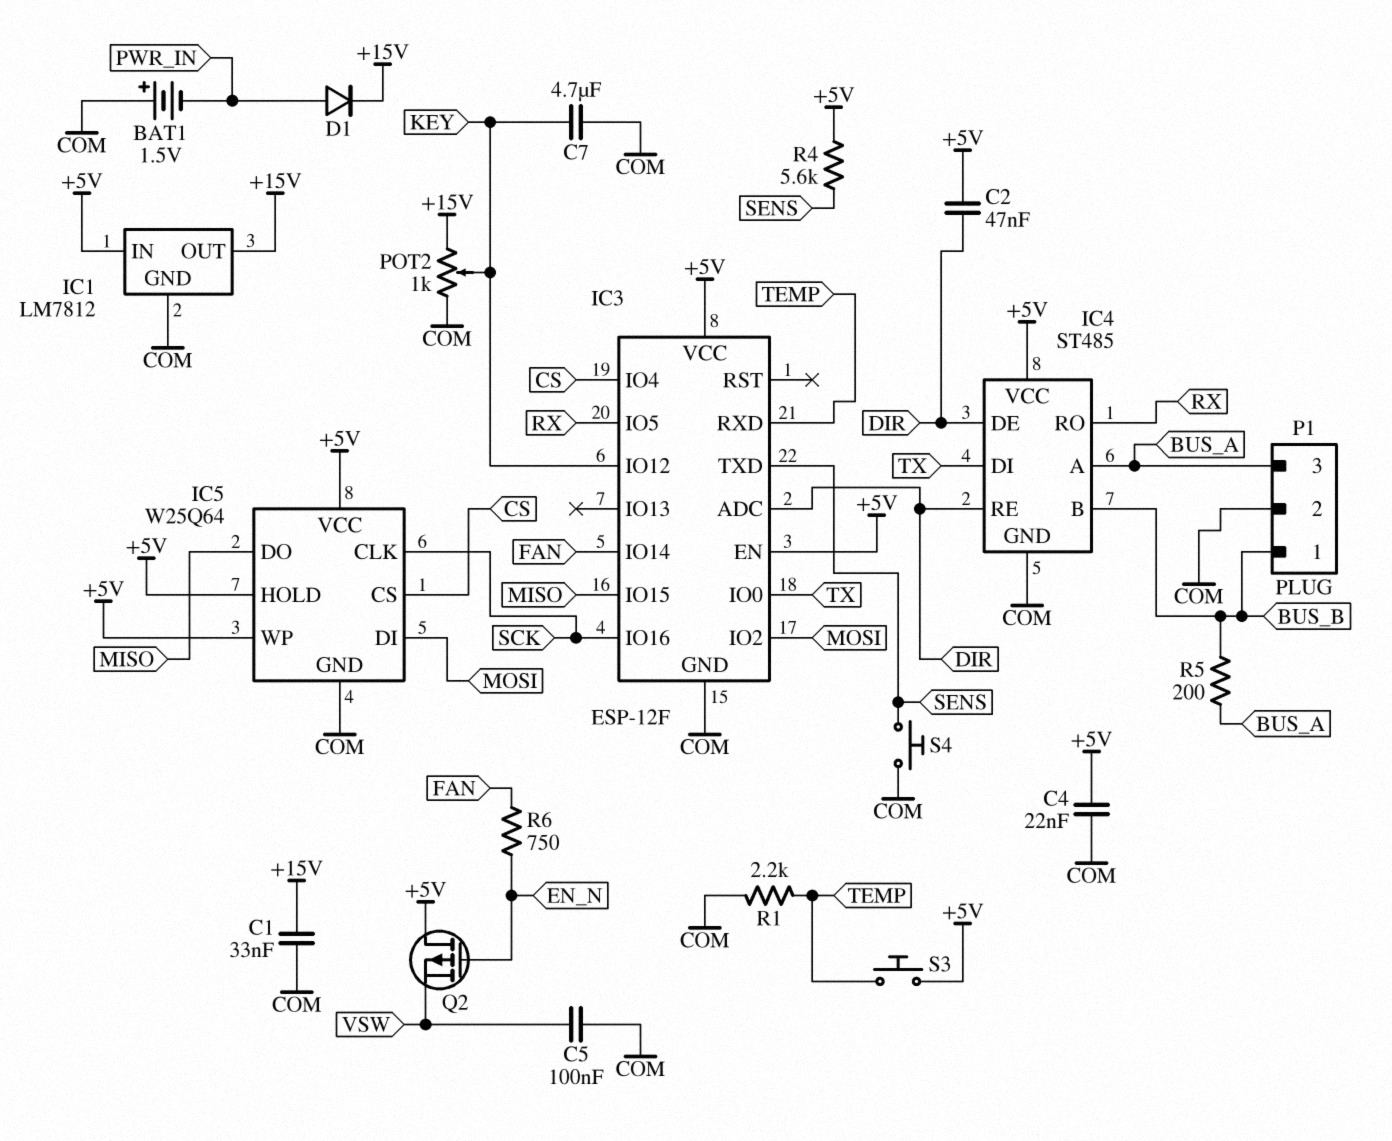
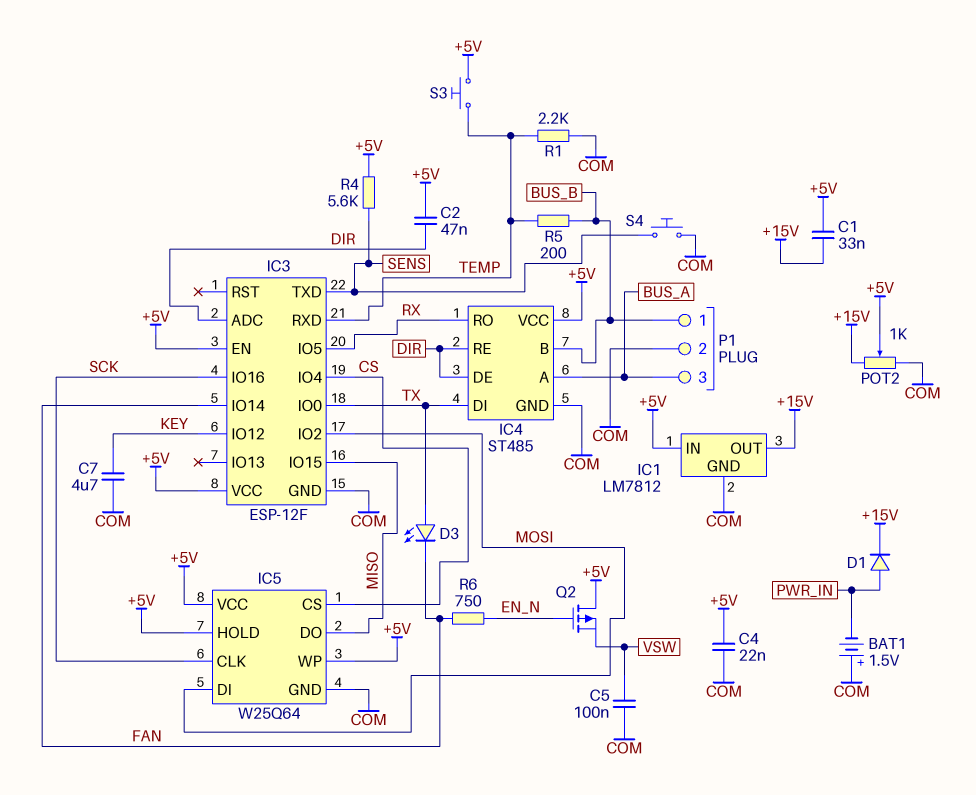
C1: 33nF (+15V, COM) -> 33nF (+5V, +15V)
D3: none -> LED (A TX, K FAN)
POT2: 1k (+15V, COM, wiper KEY) -> 1k (+15V, COM, wiper +5V)
R5: 200 (BUS_A, BUS_B) -> 200 (BUS_B, TEMP)

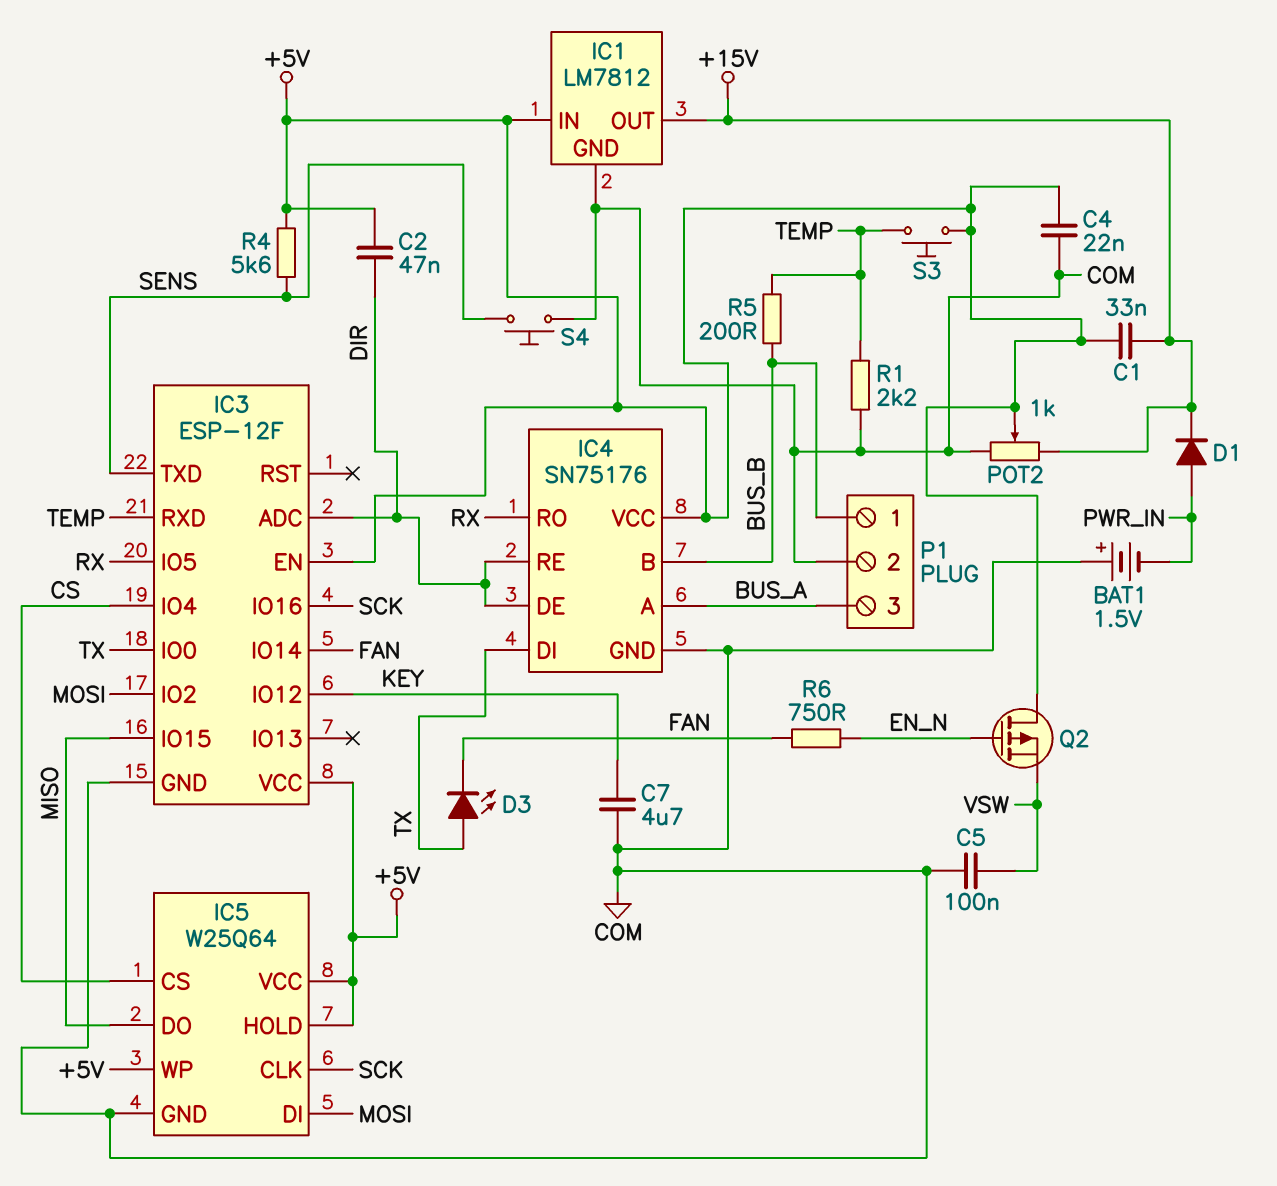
IC4: ST485 -> SN75176

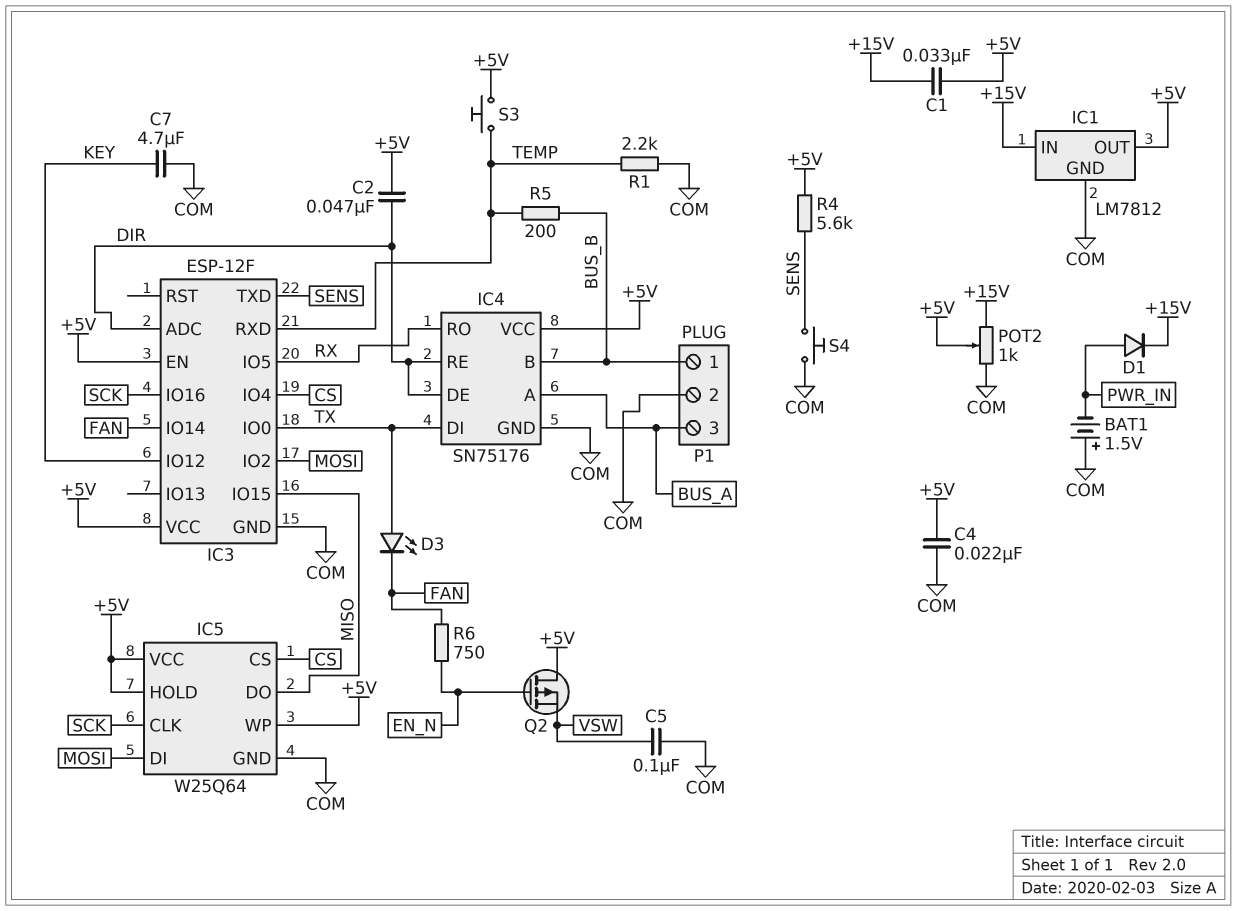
IC1 pin IN: +5V -> +15V
IC1 pin OUT: +15V -> +5V

